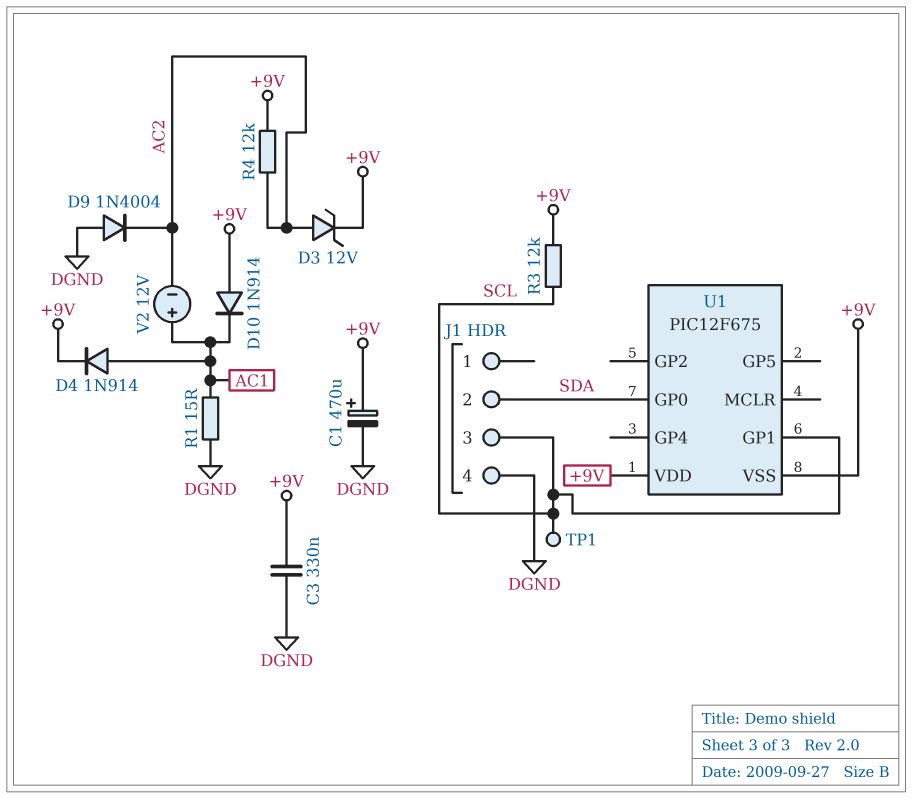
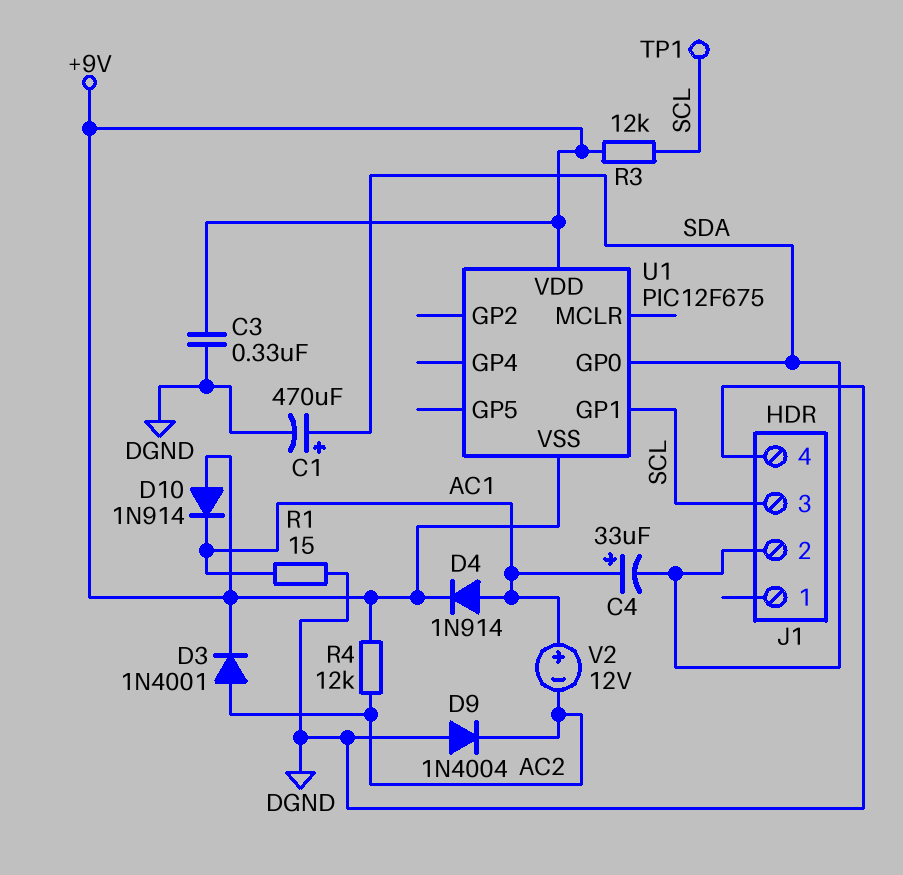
C1: 470uF (plus +9V, minus DGND) -> 470uF (plus SDA, minus DGND)
C4: none -> 33uF (plus AC1, minus SDA)
D3: zener 12V (A AC2, K +9V) -> diode 1N4001 (A AC2, K +9V)

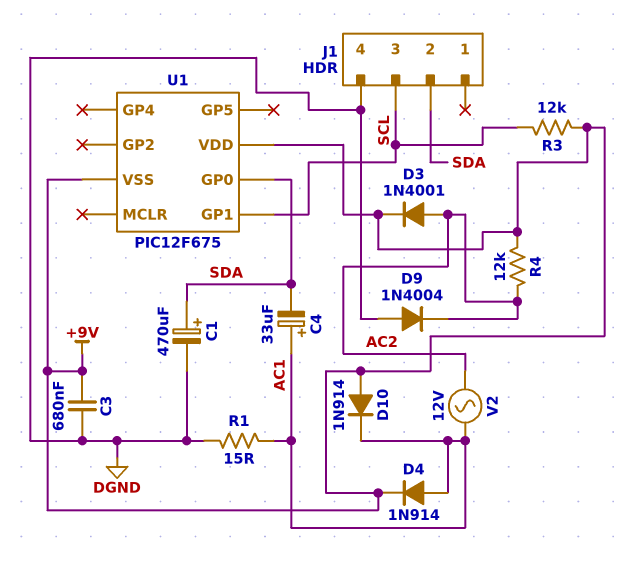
C3: 330nF (+9V, DGND) -> 680nF (+9V, DGND)
TP1: test point (SCL) -> none
V2: 12V (plus AC1, minus AC2) -> AC 12V (AC1, AC2)

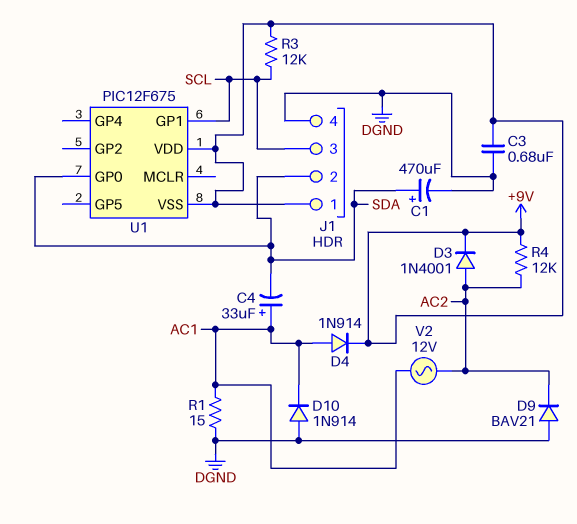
D9: diode 1N4004 (A DGND, K AC2) -> diode BAV21 (A DGND, K AC2)
D10: diode 1N914 (A +9V, K AC1) -> diode 1N914 (A DGND, K AC1)
J1 pin 1: none -> +9V

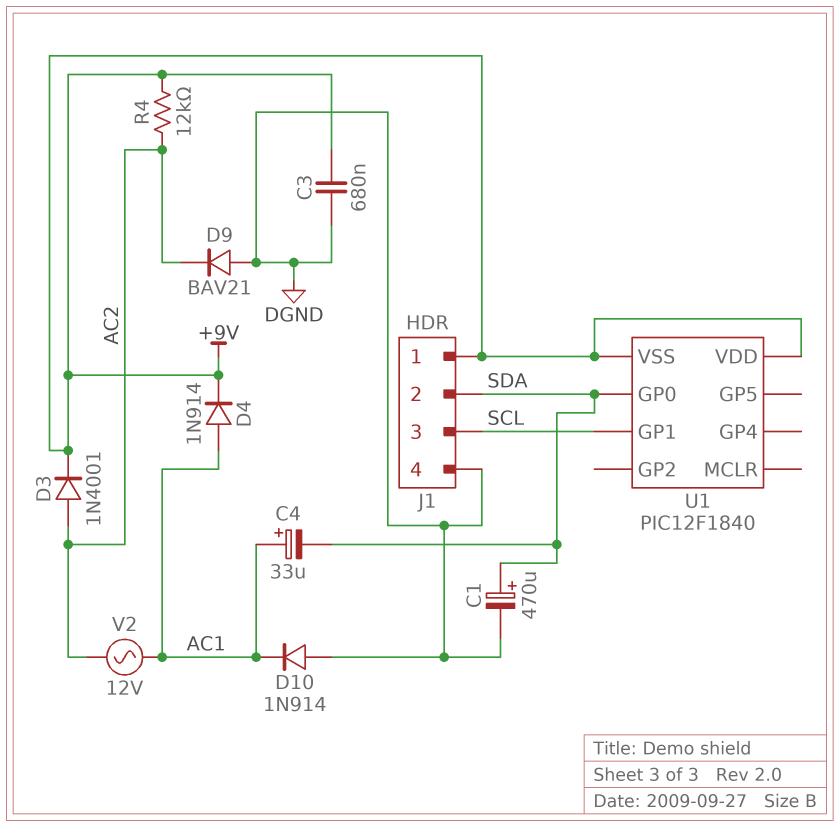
R1: 15 (AC1, DGND) -> none
R3: 12k (+9V, SCL) -> none
U1: PIC12F675 -> PIC12F1840

